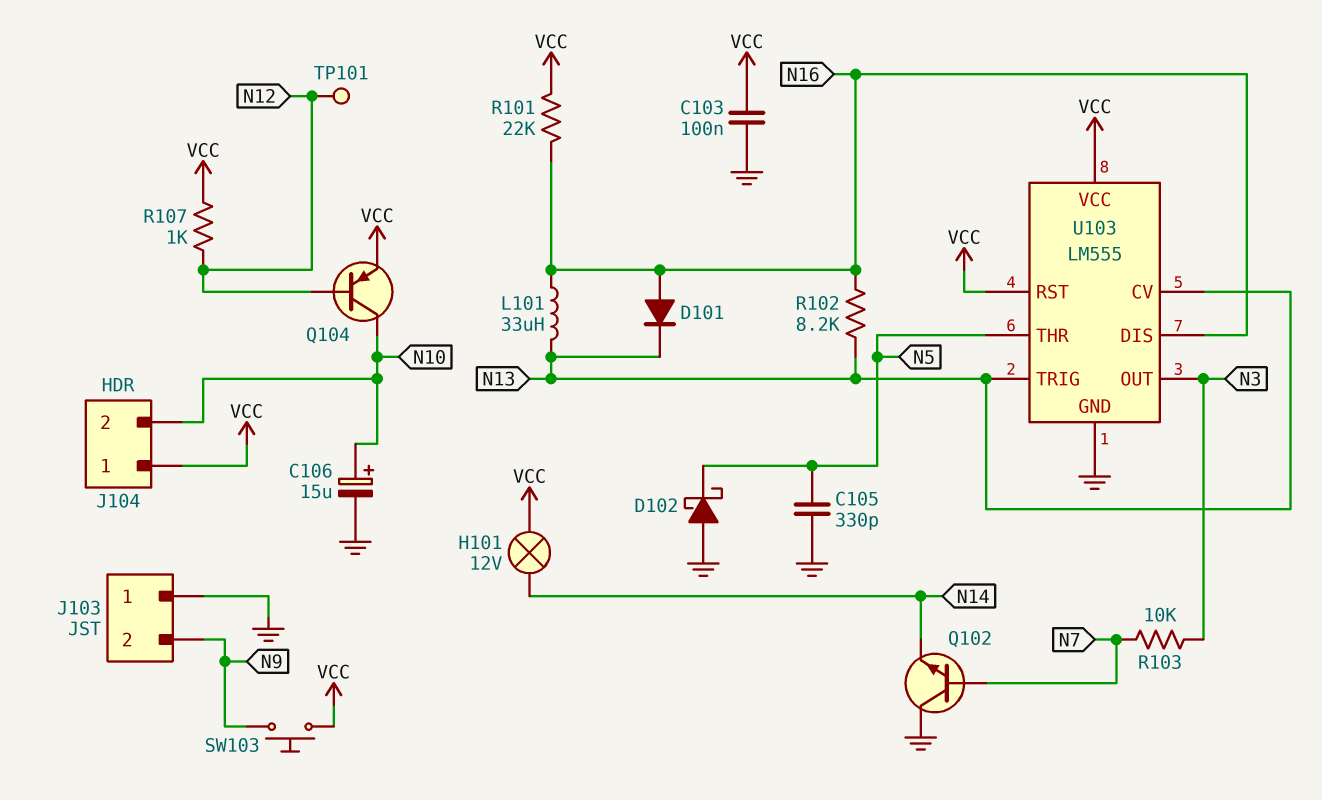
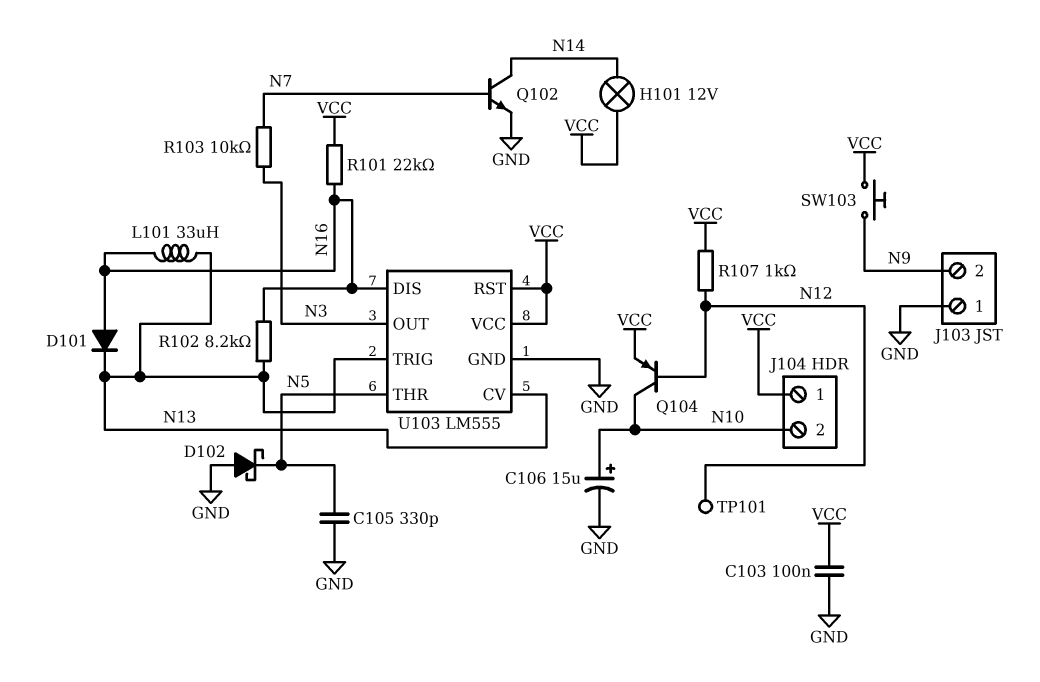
Q102: NPN (B N7, C GND, E N14) -> NPN (B N7, C N14, E GND)

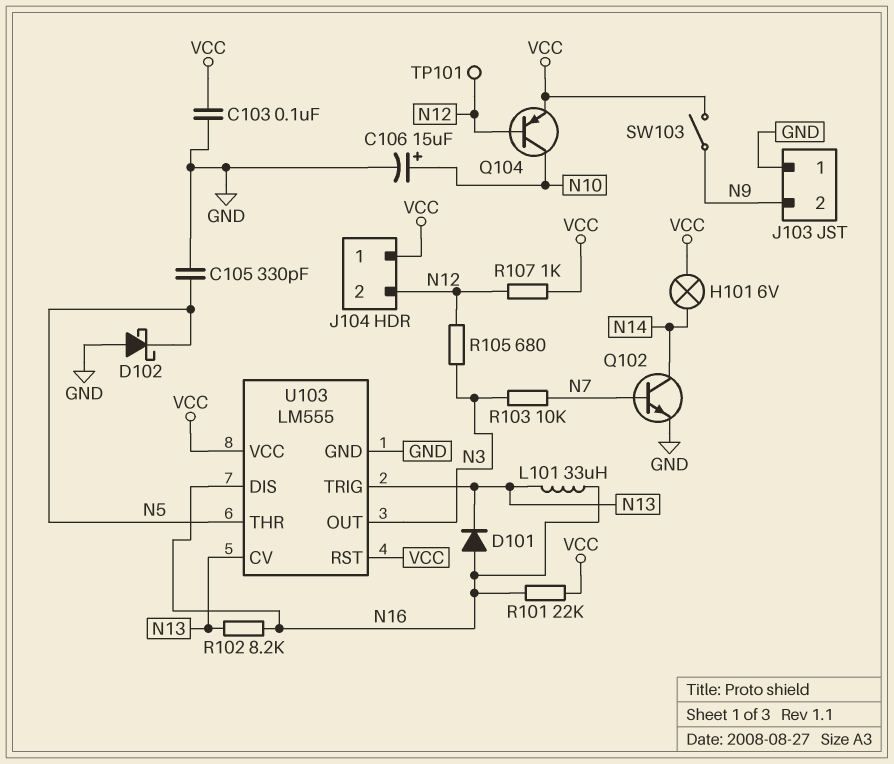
H101: lamp 12V (N14, VCC) -> lamp 6V (N14, VCC)
J104 pin 2: N10 -> N12
R105: none -> 680 (N3, N12)
SW103: button (N9, VCC) -> switch (N9, VCC)

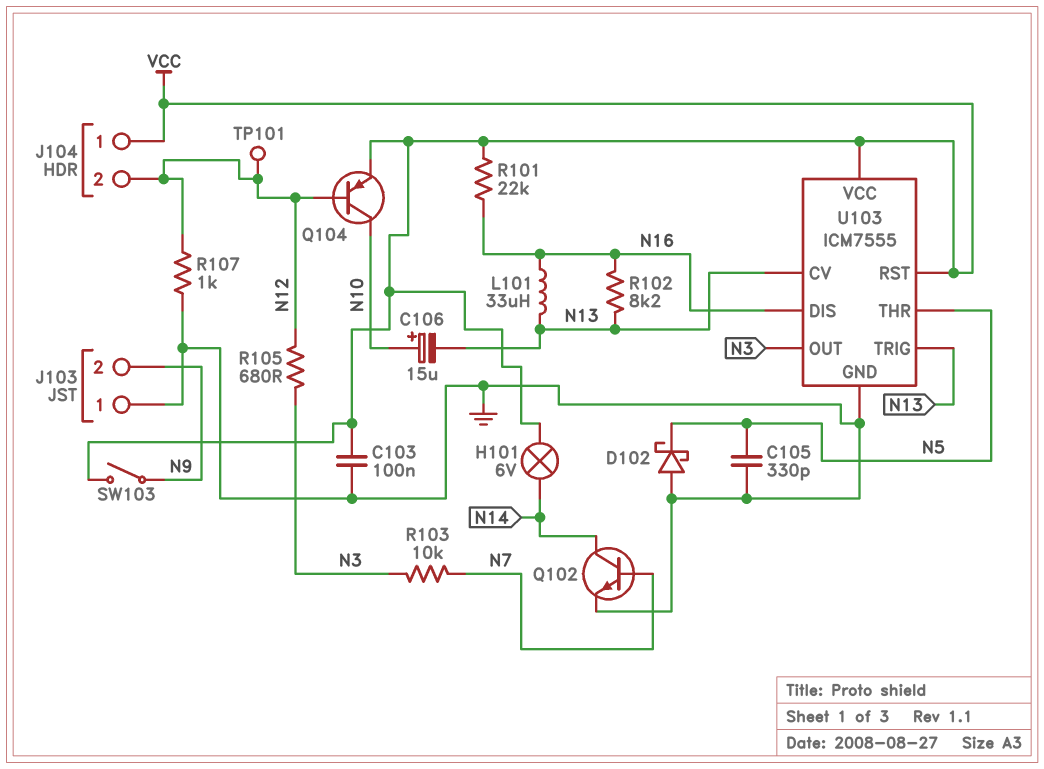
C106: 15uF (plus N10, minus GND) -> 15uF (plus N10, minus N13)
D101: diode (A N16, K N13) -> none
R107: 1k (N12, VCC) -> 1k (GND, N12)
U103: LM555 -> ICM7555

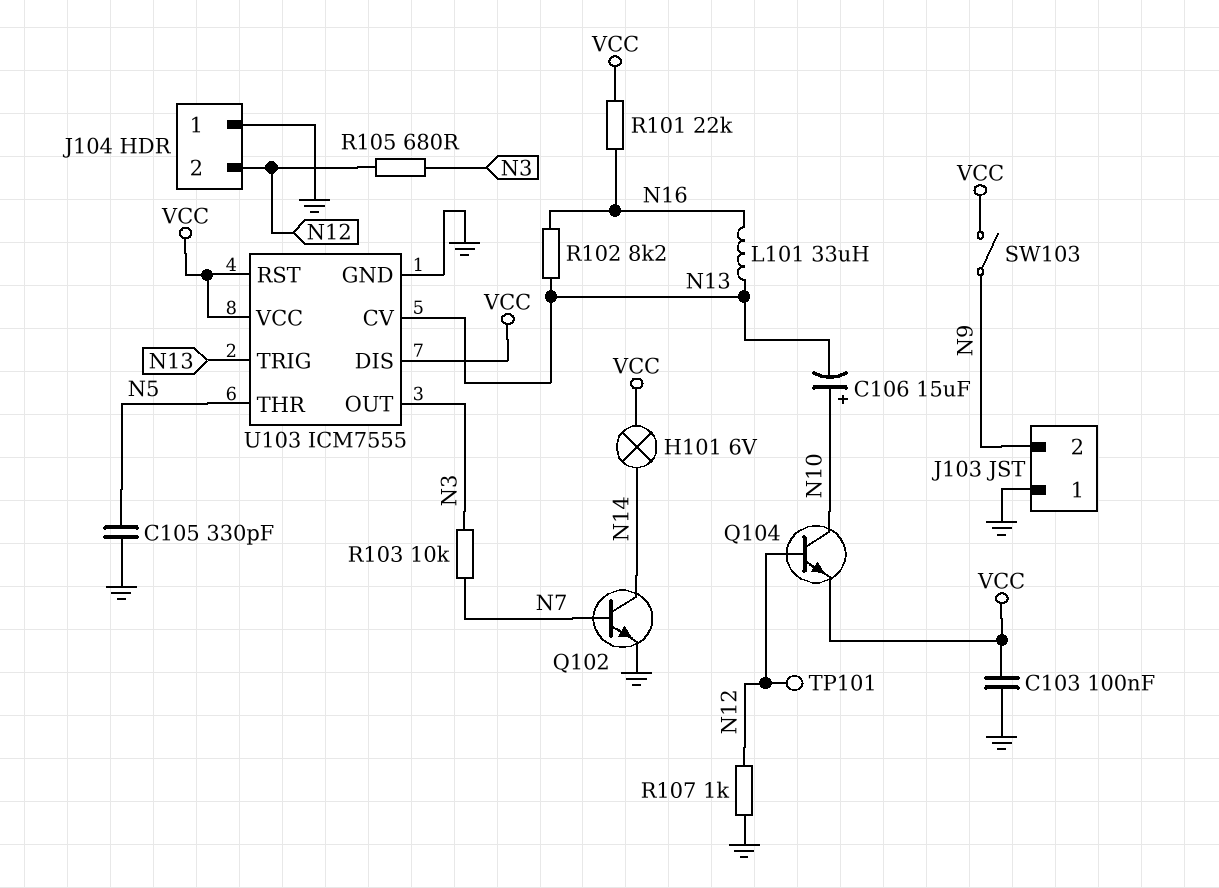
D102: schottky (A GND, K N5) -> none
J104 pin 1: VCC -> GND
Q104: PNP (B N12, C N10, E VCC) -> NPN (B N12, C N10, E VCC)
U103 pin DIS: N16 -> VCC

